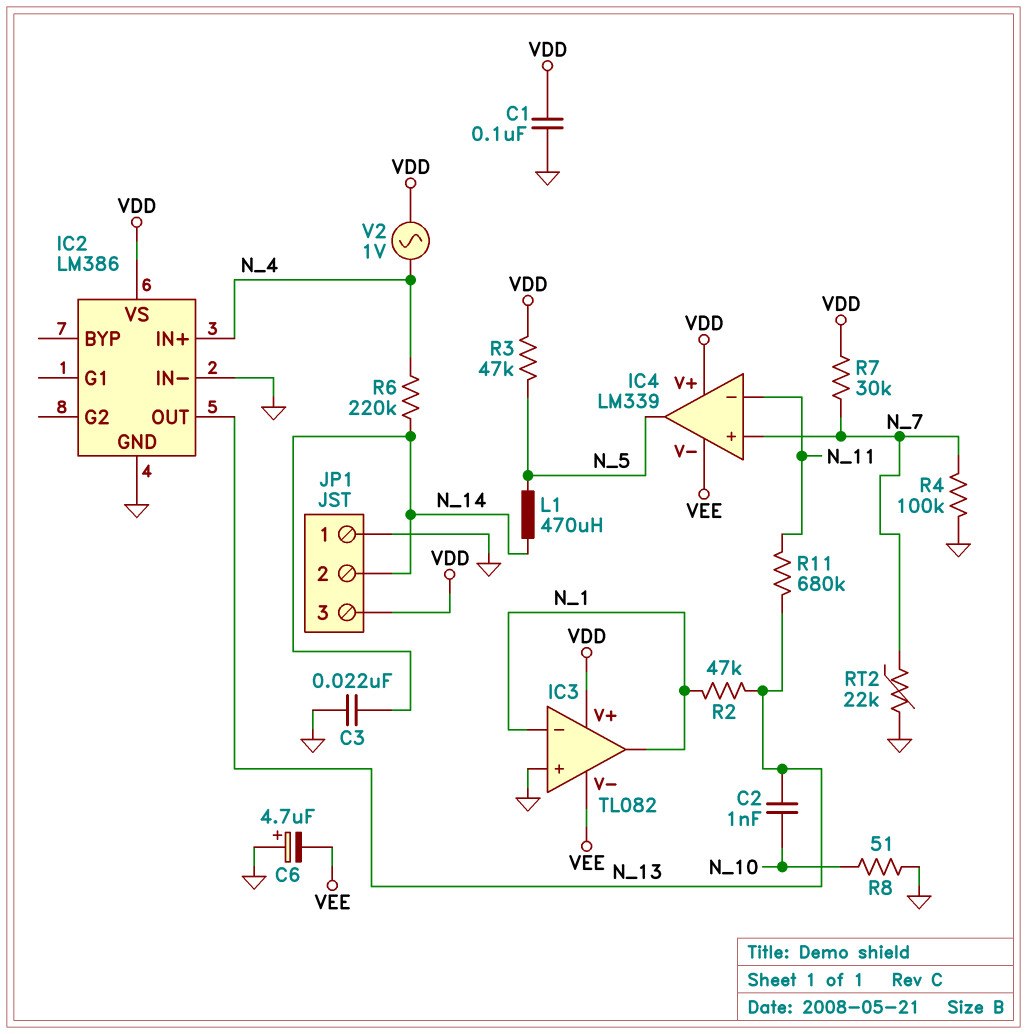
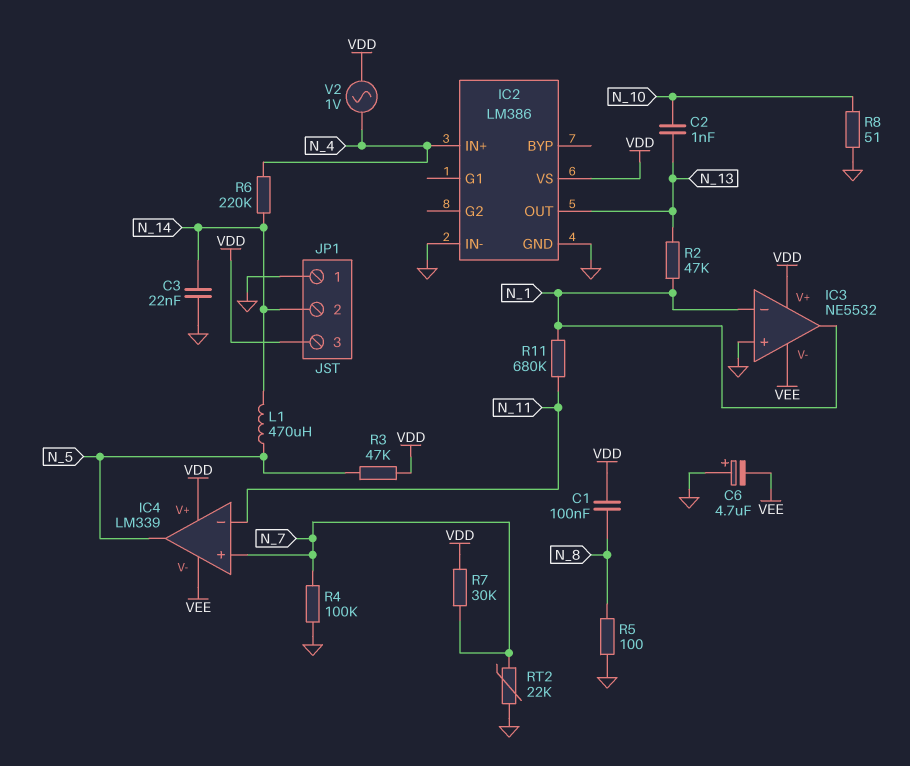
C1: 100nF (GND, VDD) -> 100nF (N_8, VDD)
IC3: TL082 -> NE5532
R5: none -> 100 (GND, N_8)
R11: 680k (N_11, N_13) -> 680k (N_1, N_11)

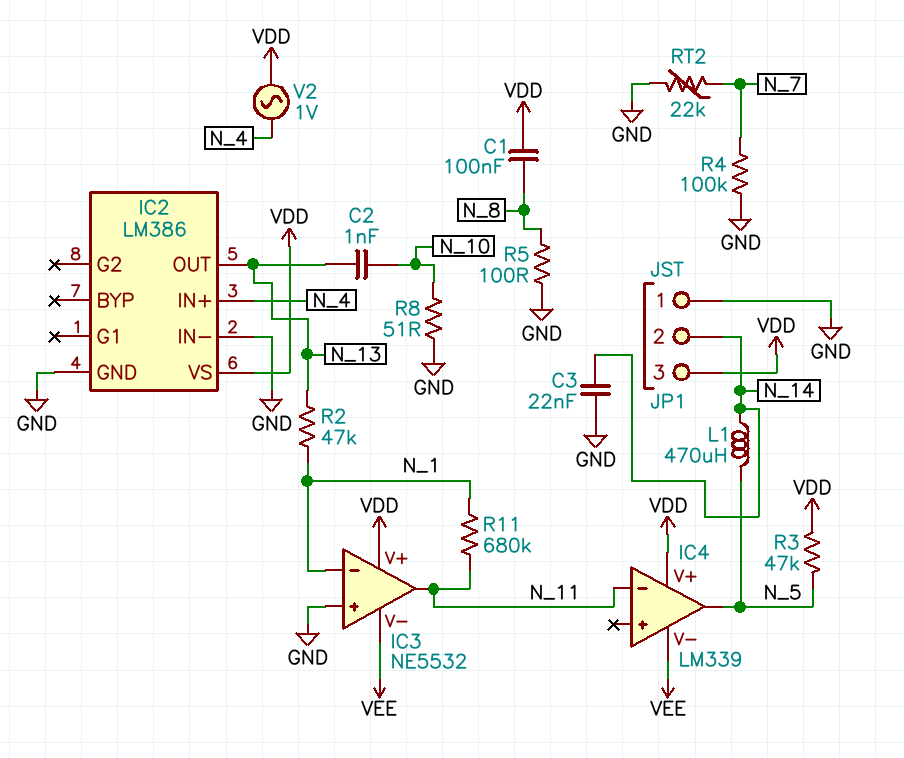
C6: 4.7uF (plus GND, minus VEE) -> none
IC3 pin out: N_1 -> N_11
IC4 pin in+: N_7 -> none
R6: 220k (N_4, N_14) -> none
R7: 30k (N_7, VDD) -> none

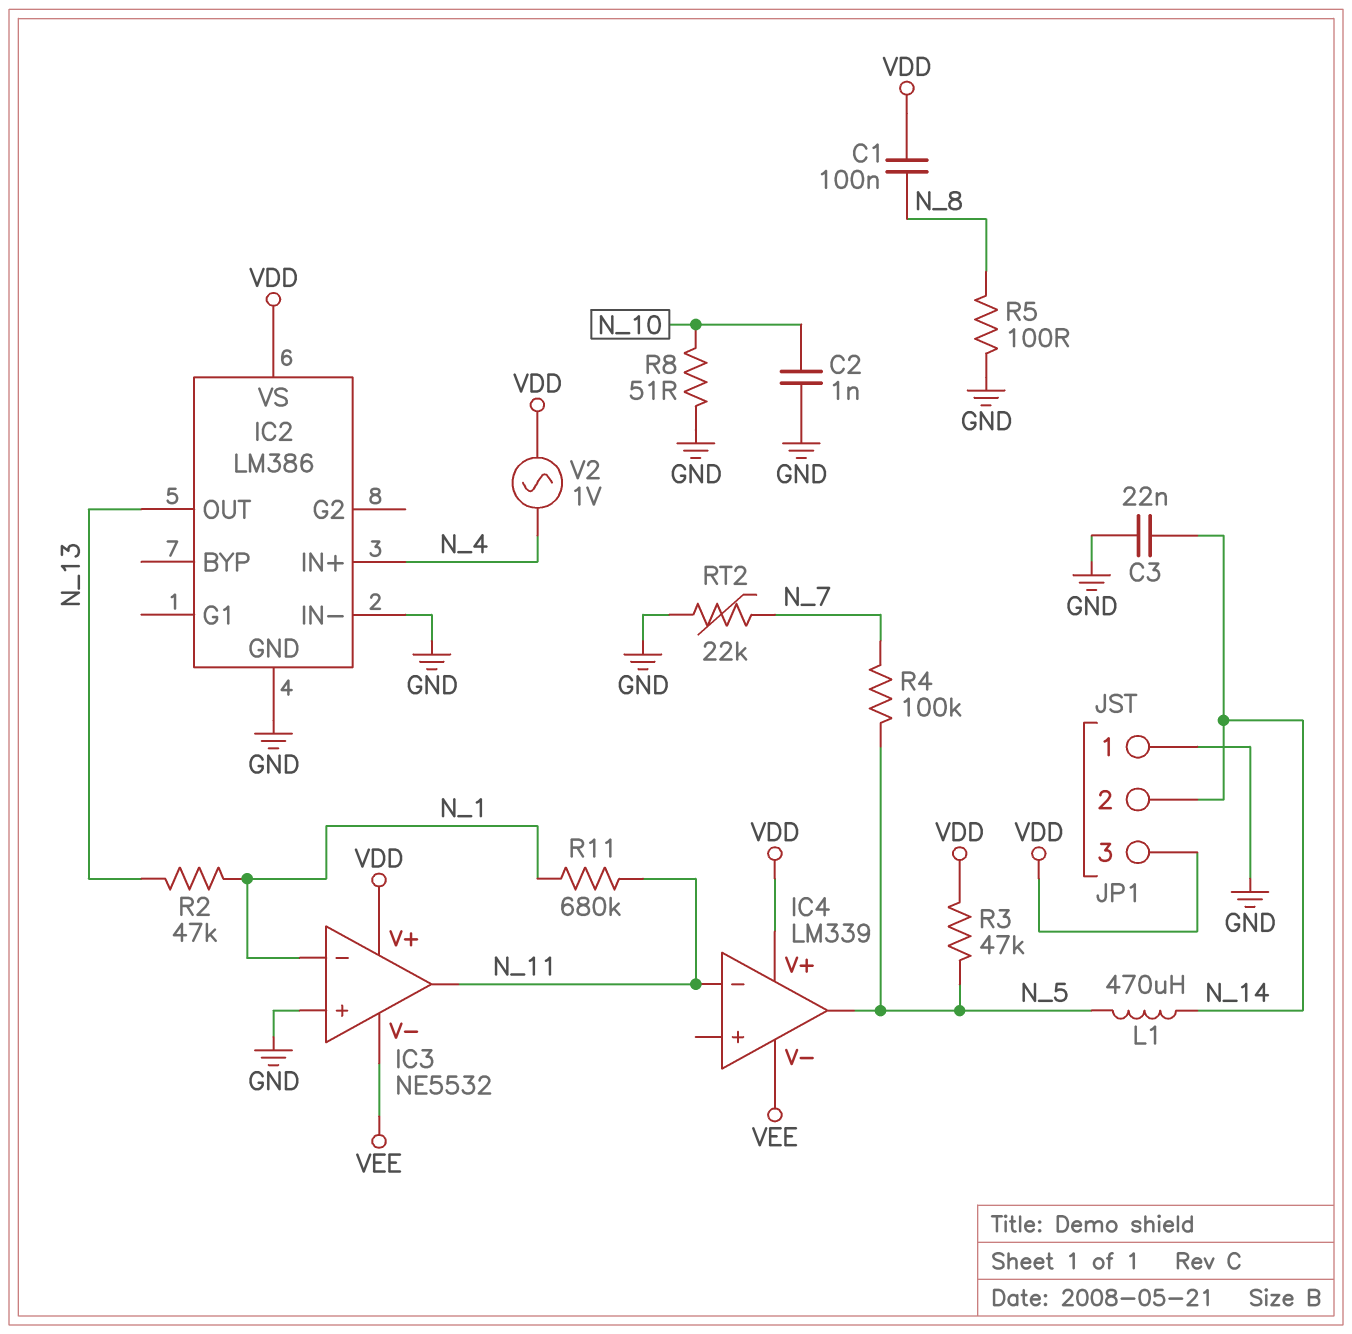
C2: 1nF (N_10, N_13) -> 1nF (GND, N_10)
R4: 100k (GND, N_7) -> 100k (N_5, N_7)

